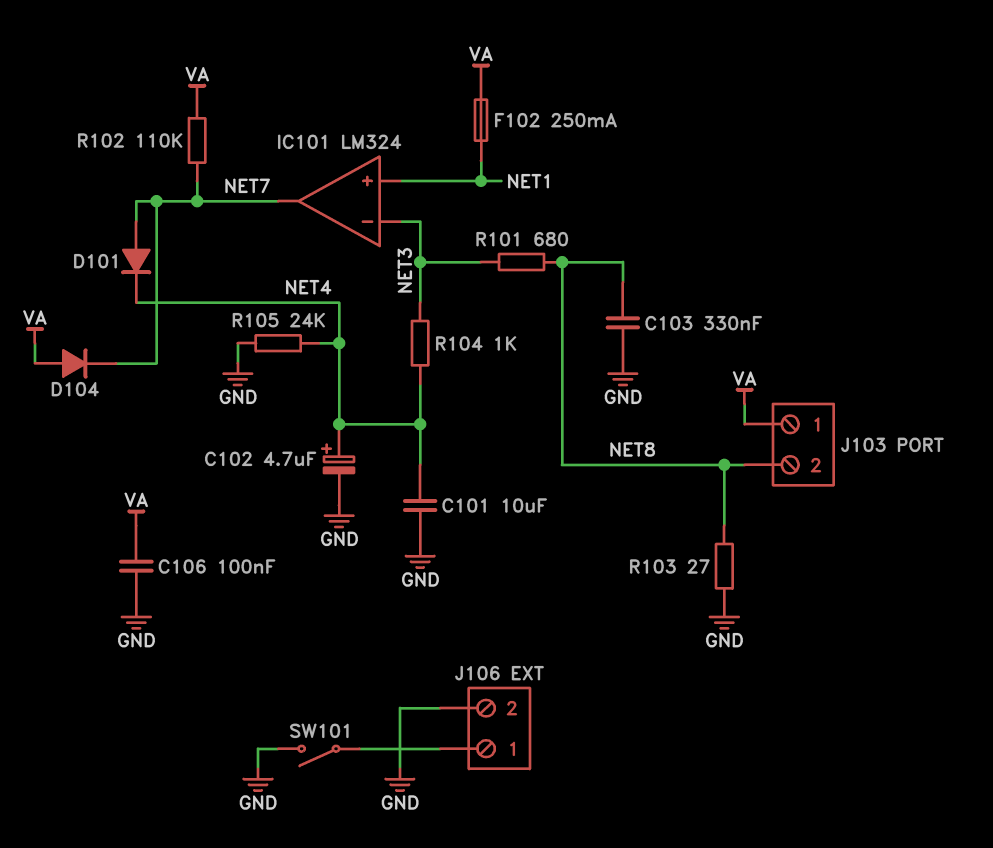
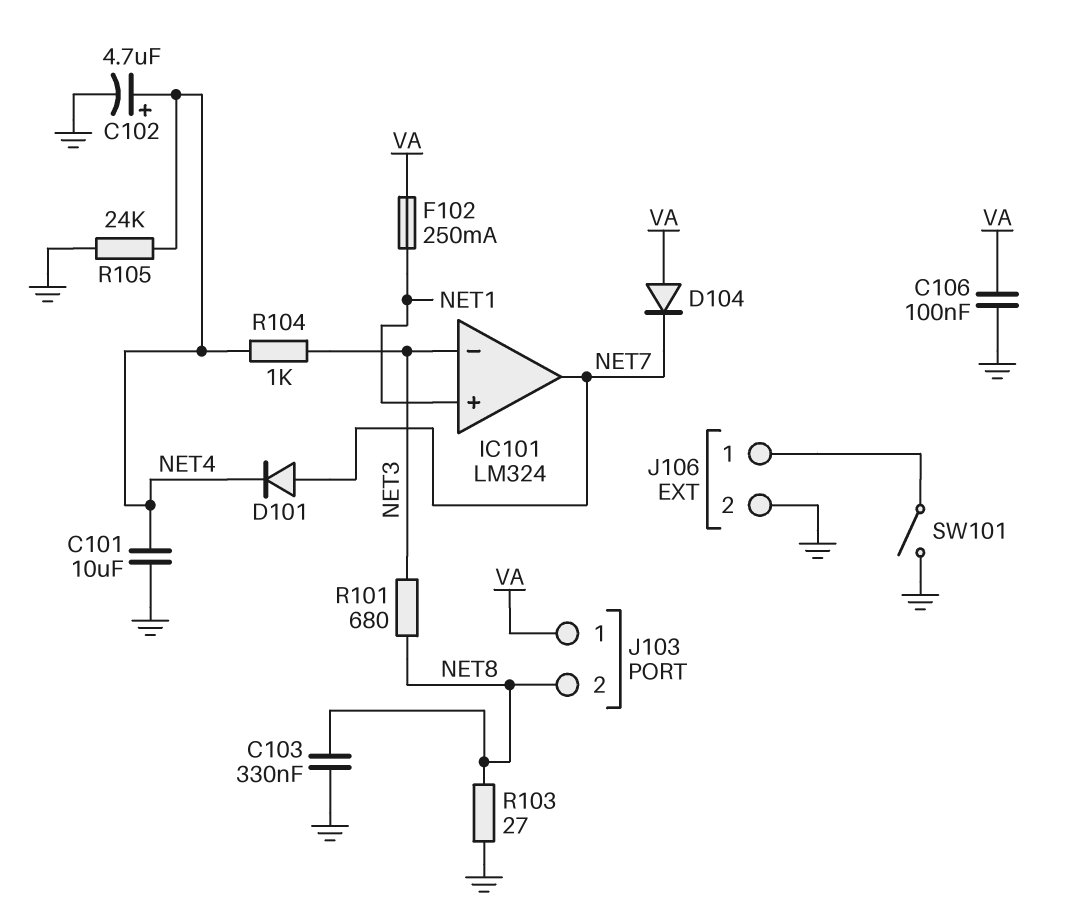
R102: 110k (NET7, VA) -> none

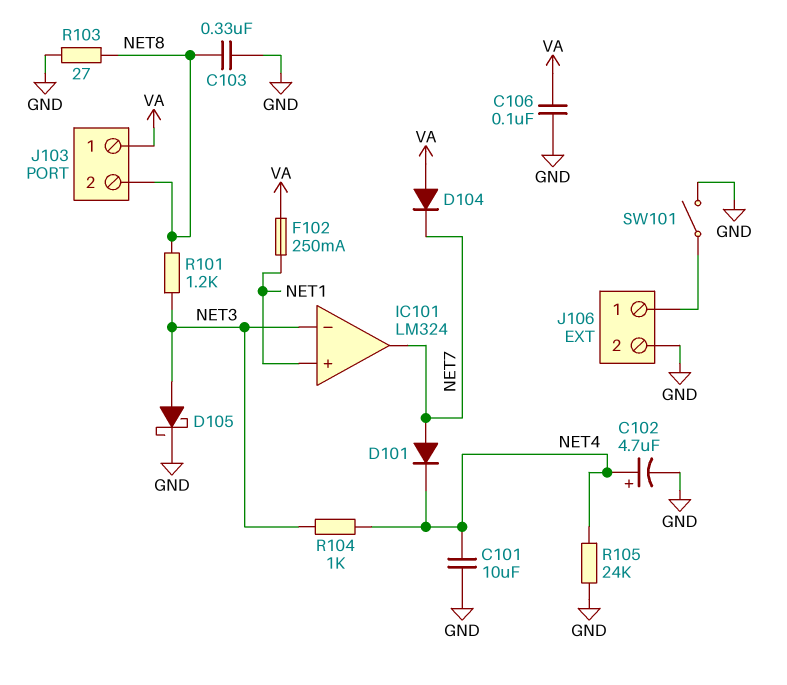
D105: none -> schottky (A NET3, K GND)
R101: 680 (NET3, NET8) -> 1.2k (NET3, NET8)

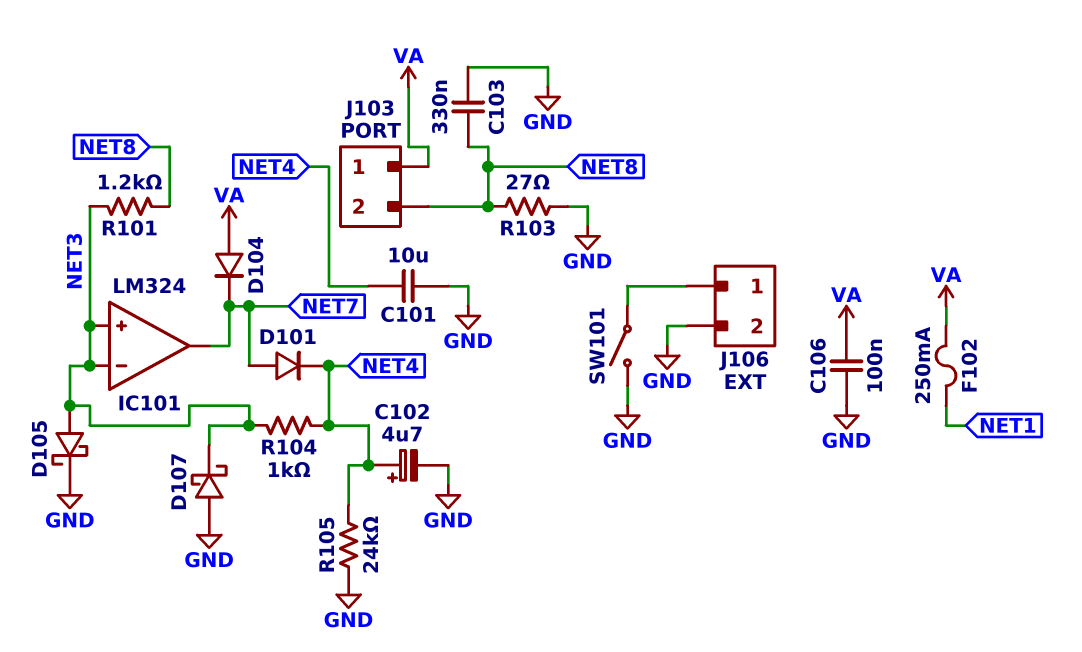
D107: none -> schottky (A GND, K NET3)
IC101 pin in+: NET1 -> NET3

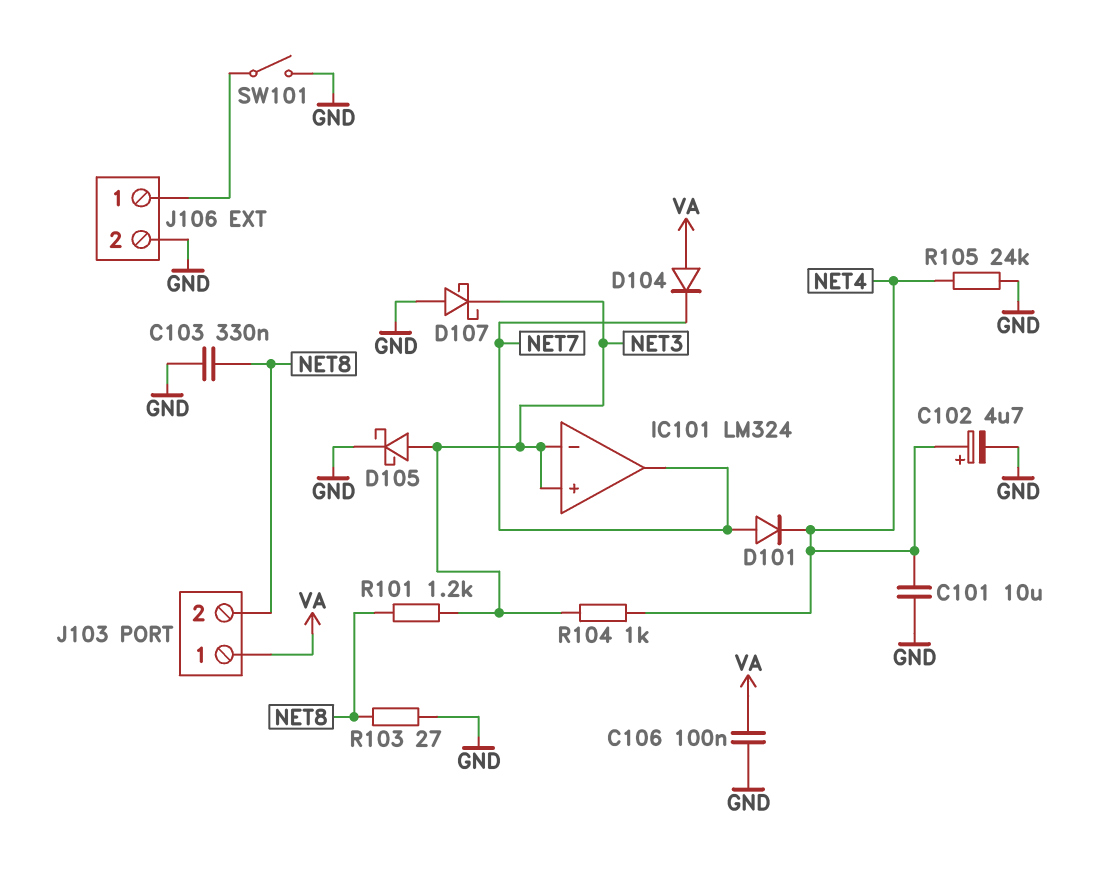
F102: 250mA (NET1, VA) -> none

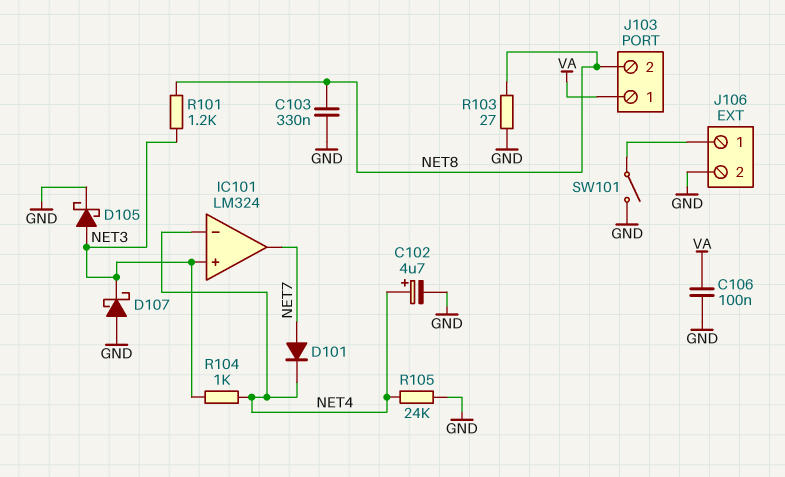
C101: 10uF (GND, NET4) -> none
D104: diode (A VA, K NET7) -> none
IC101 pin in-: NET3 -> NET4

